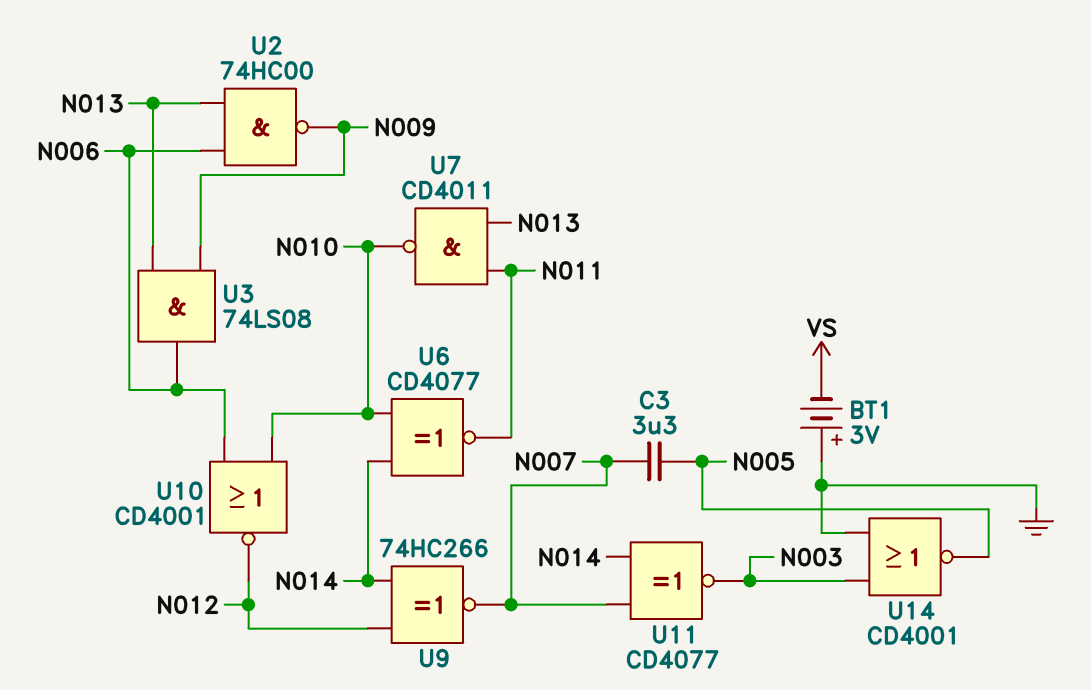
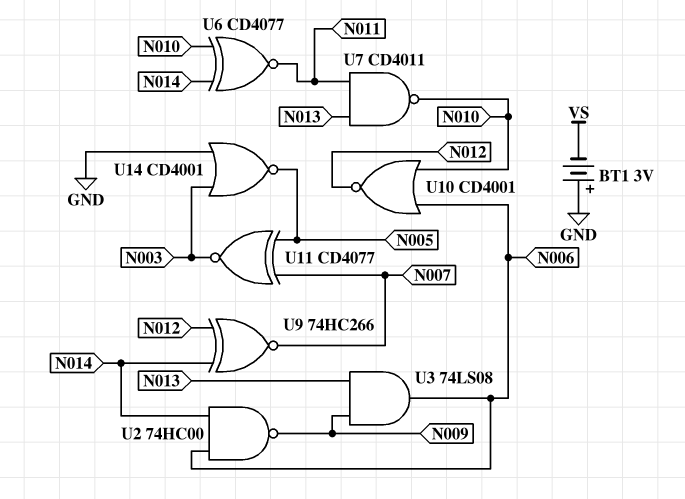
C3: 3.3uF (N005, N007) -> none
U2: NAND 74HC00 (in N006, in N013, out N009) -> NAND 74HC00 (in N006, in N014, out N009)
U11: XNOR CD4077 (in N007, in N014, out N003) -> XNOR CD4077 (in N005, in N007, out N003)

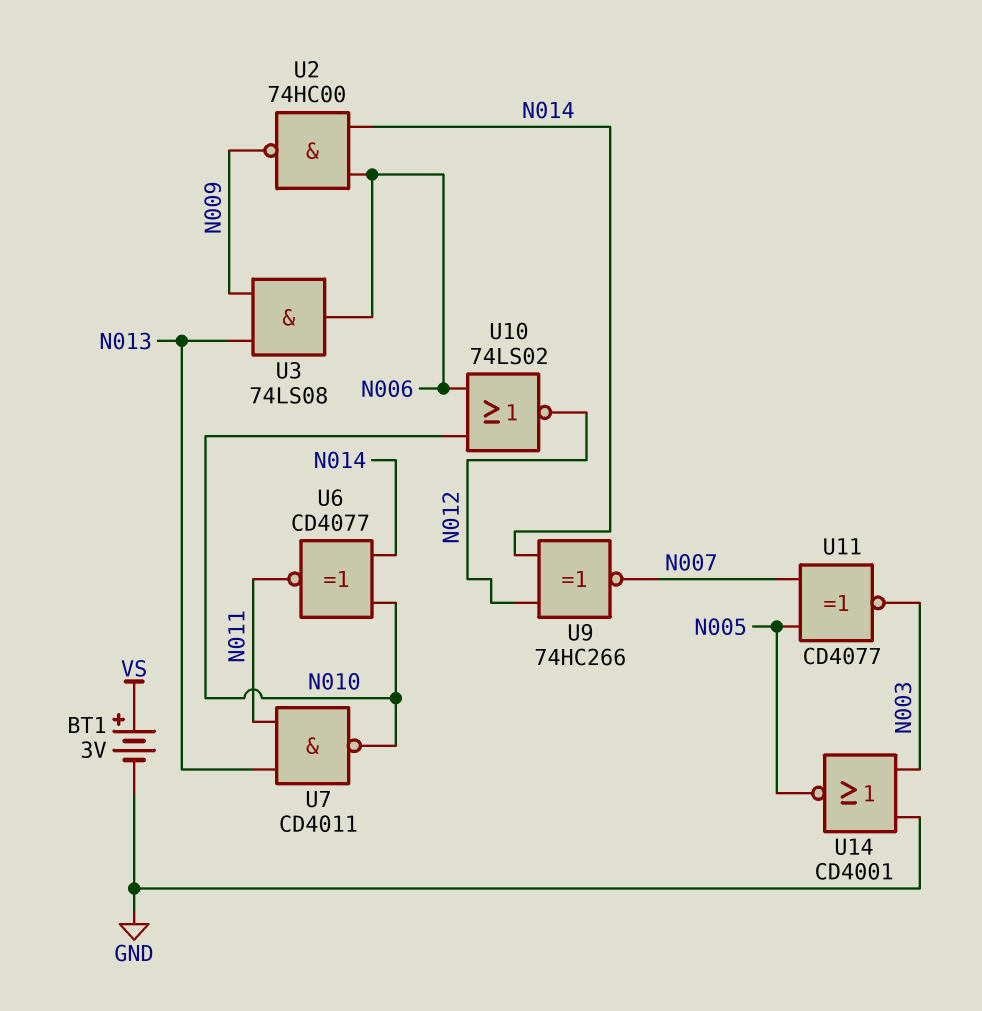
BT1: 3V (plus GND, minus VS) -> 3V (plus VS, minus GND)
U10: NOR CD4001 (in N006, in N010, out N012) -> NOR 74LS02 (in N006, in N010, out N012)

